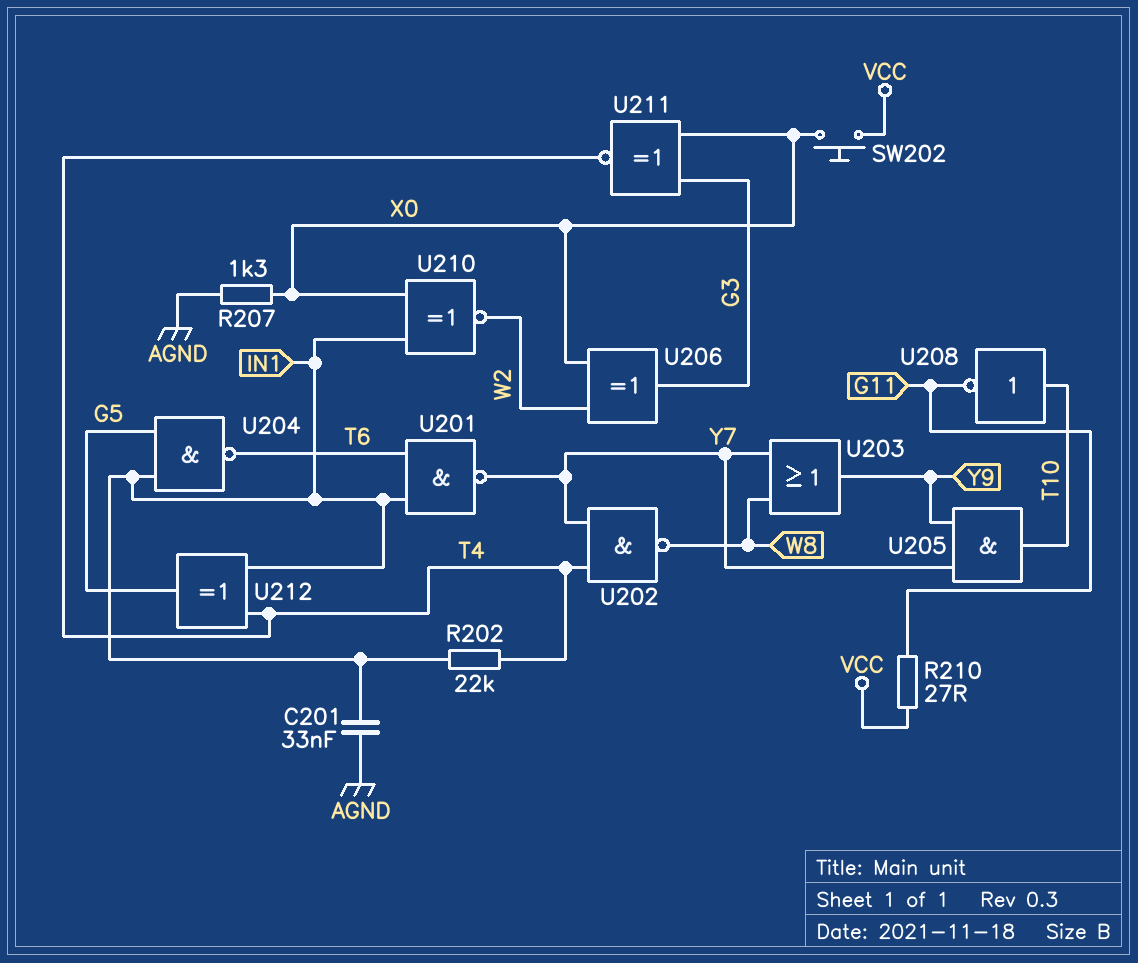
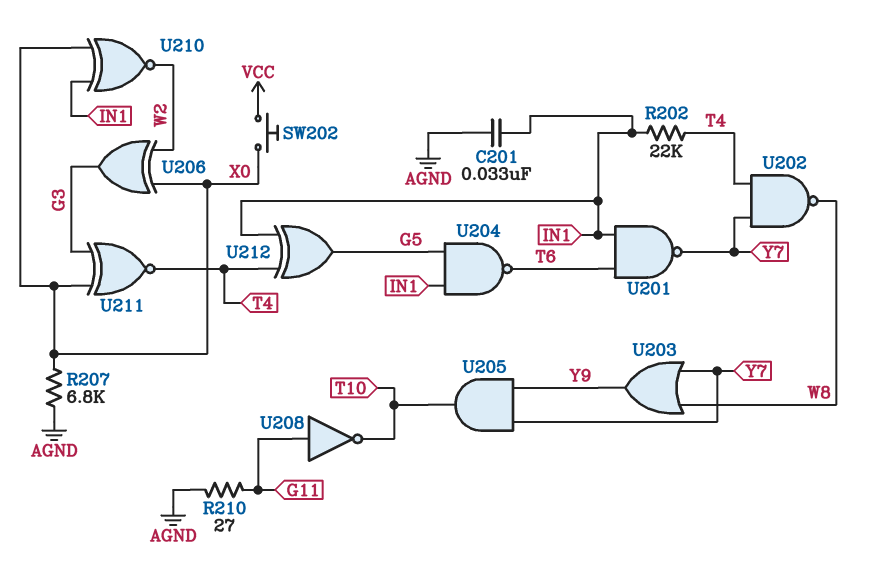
R207: 1.3k (AGND, X0) -> 6.8k (AGND, X0)
R210: 27 (G11, VCC) -> 27 (AGND, G11)
U208: NOT (in T10, out G11) -> NOT (in G11, out T10)

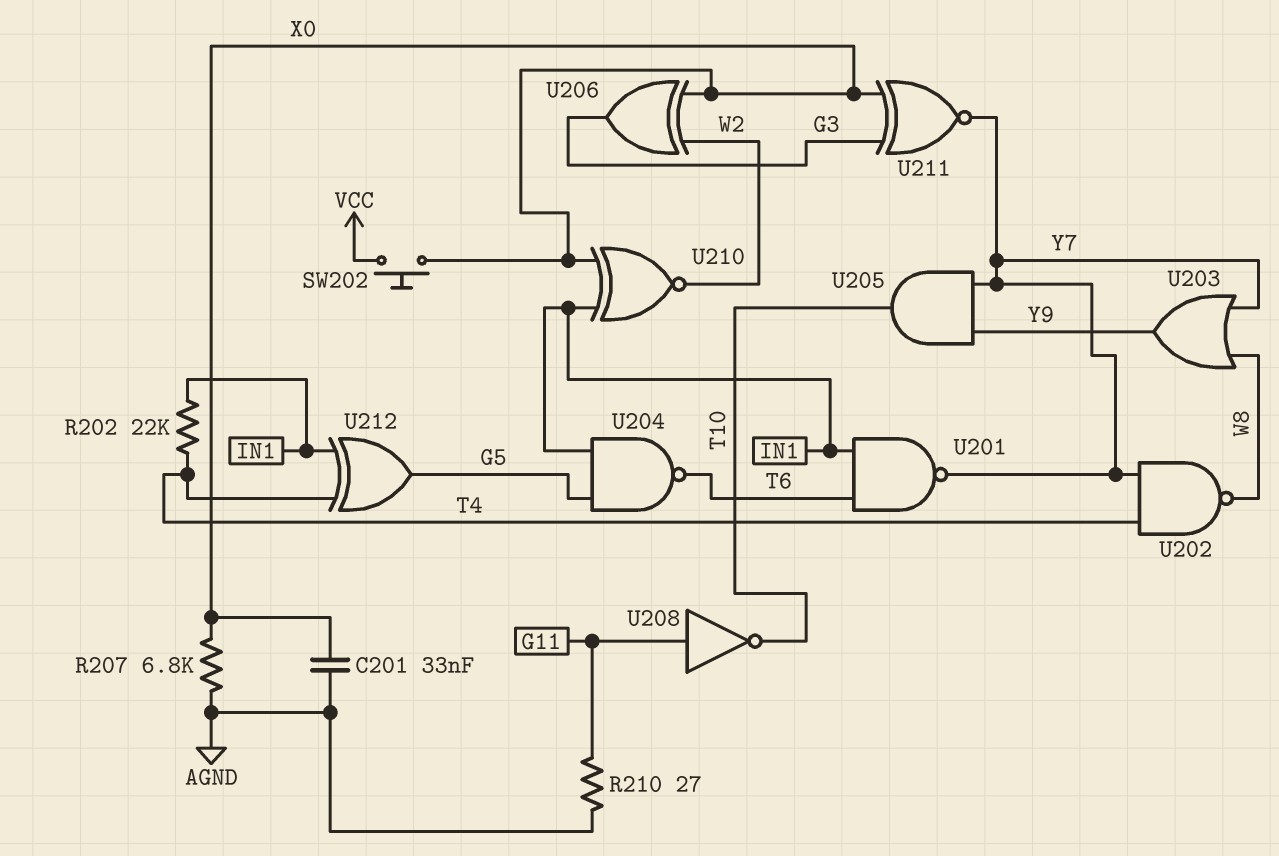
C201: 33nF (AGND, IN1) -> 33nF (AGND, X0)
U211: XNOR (in G3, in X0, out T4) -> XNOR (in G3, in X0, out Y7)

